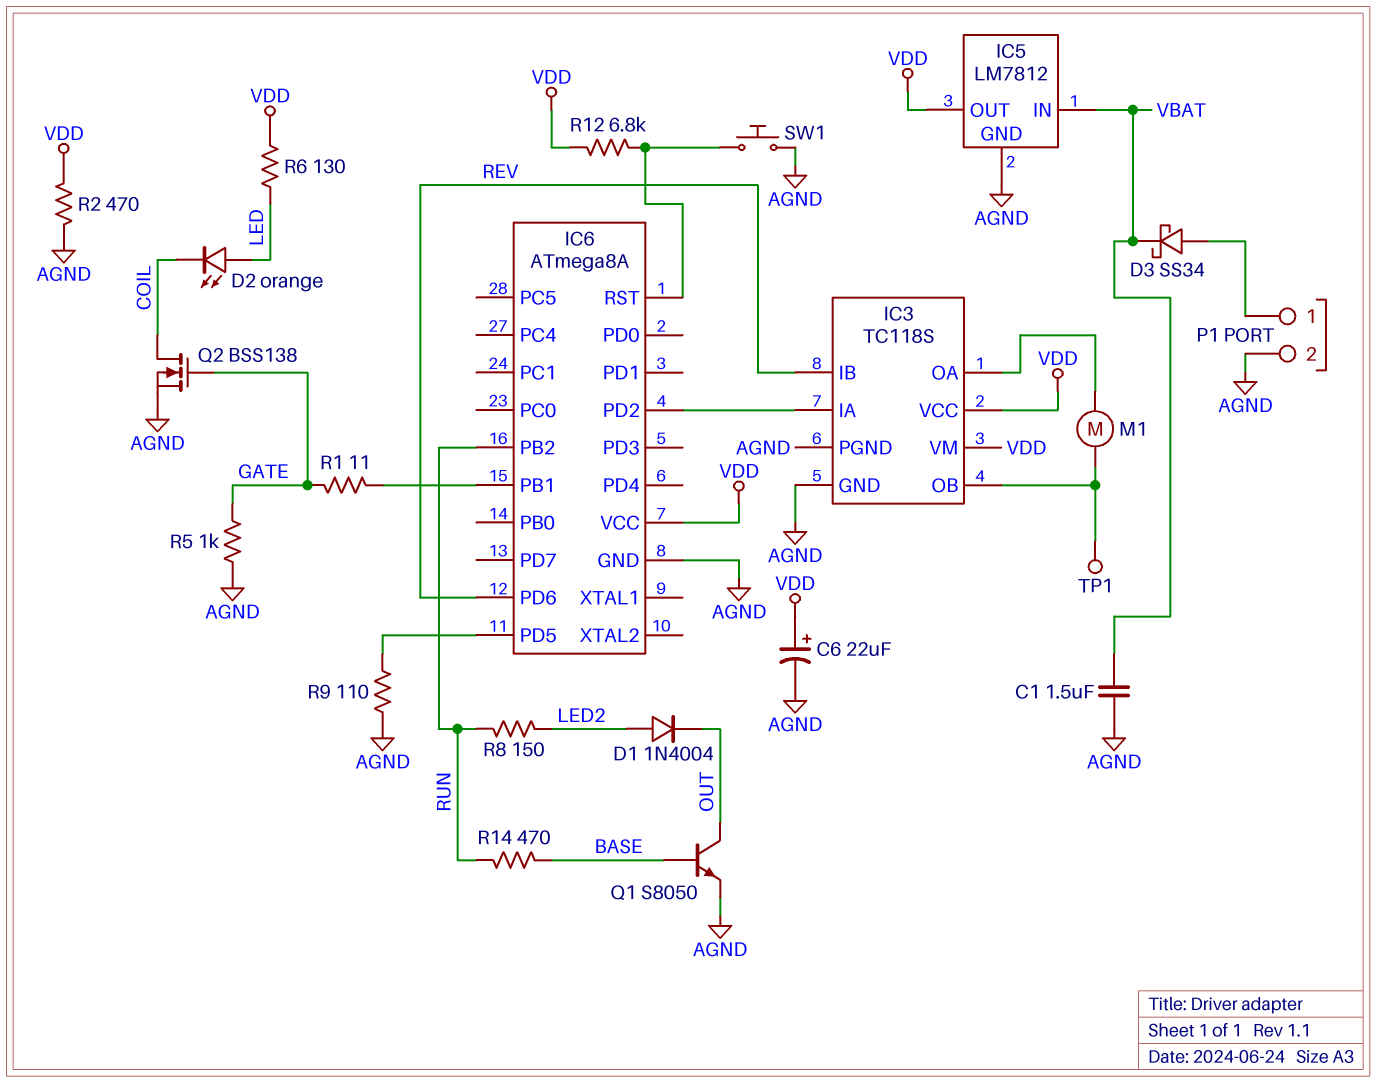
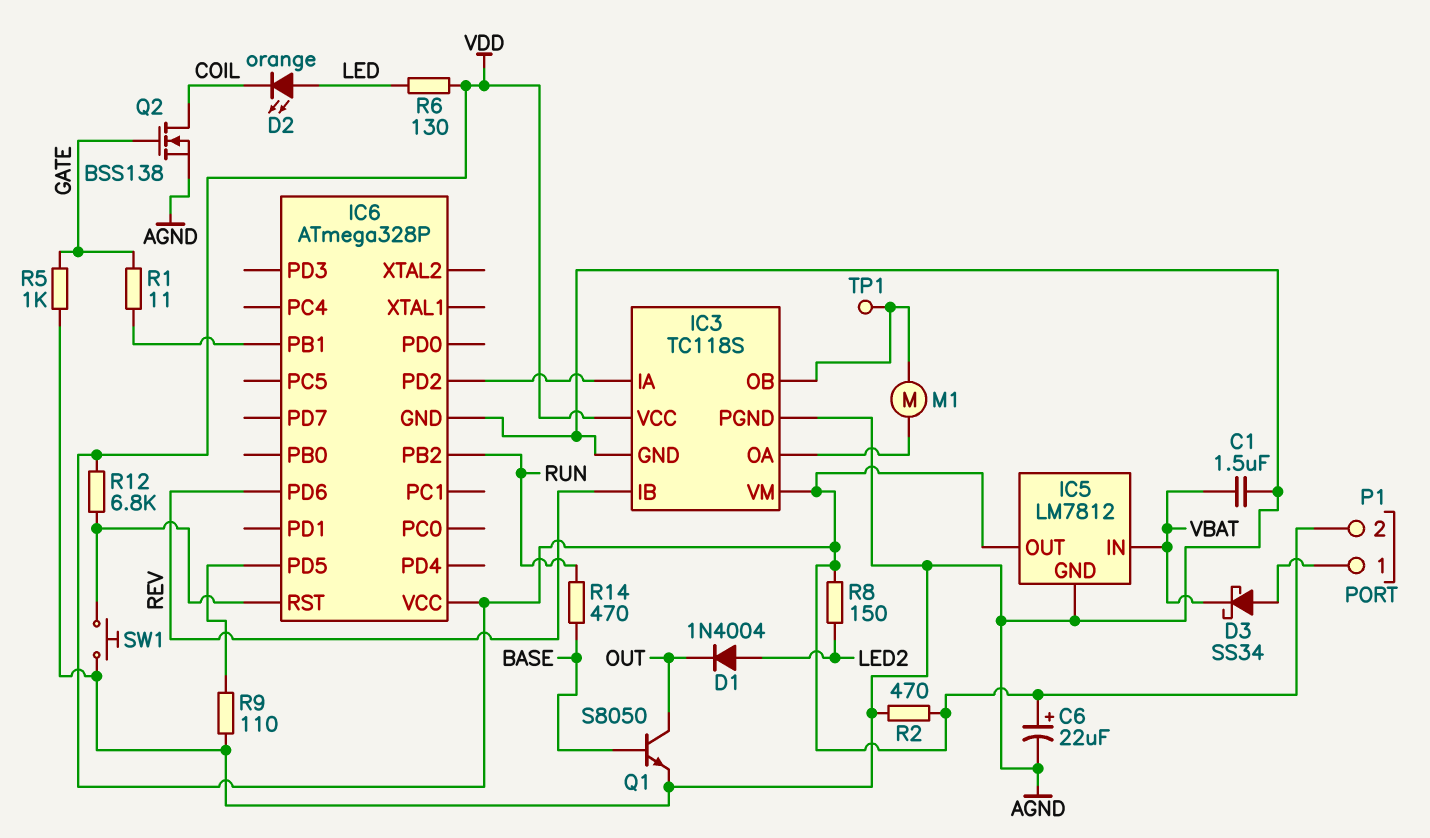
IC6: ATmega8A -> ATmega328P
P1 pin 2: AGND -> VDD
R8: 150 (LED2, RUN) -> 150 (LED2, VDD)

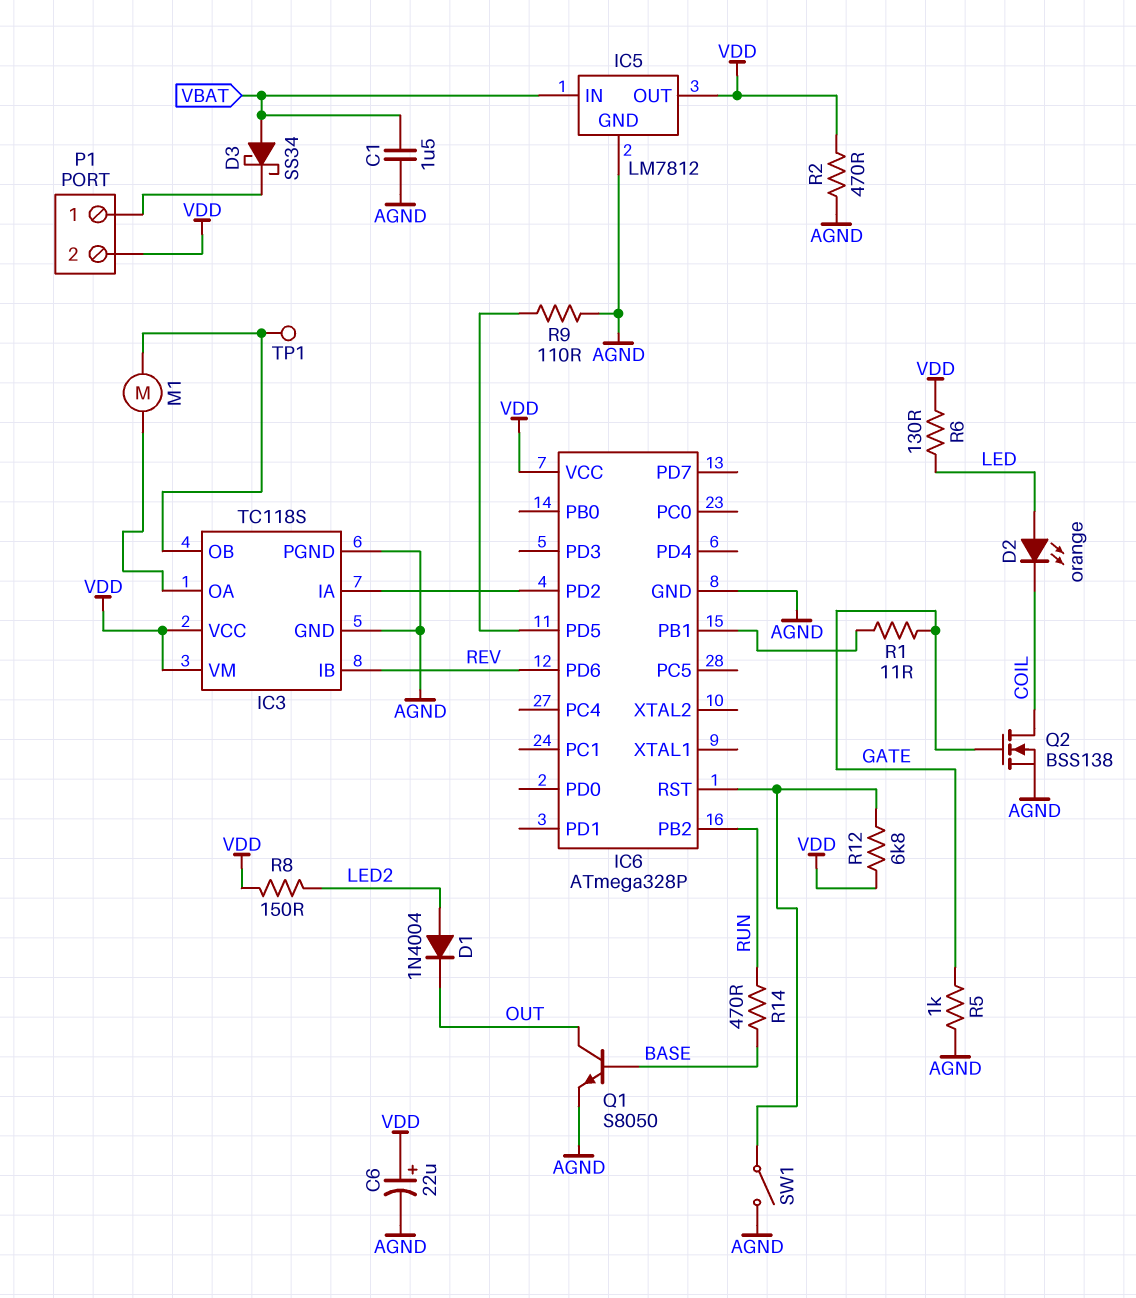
D3: schottky SS34 (A P1/1, K VBAT) -> schottky SS34 (A VBAT, K P1/1)
SW1: button (AGND, IC6/RST) -> switch (AGND, IC6/RST)

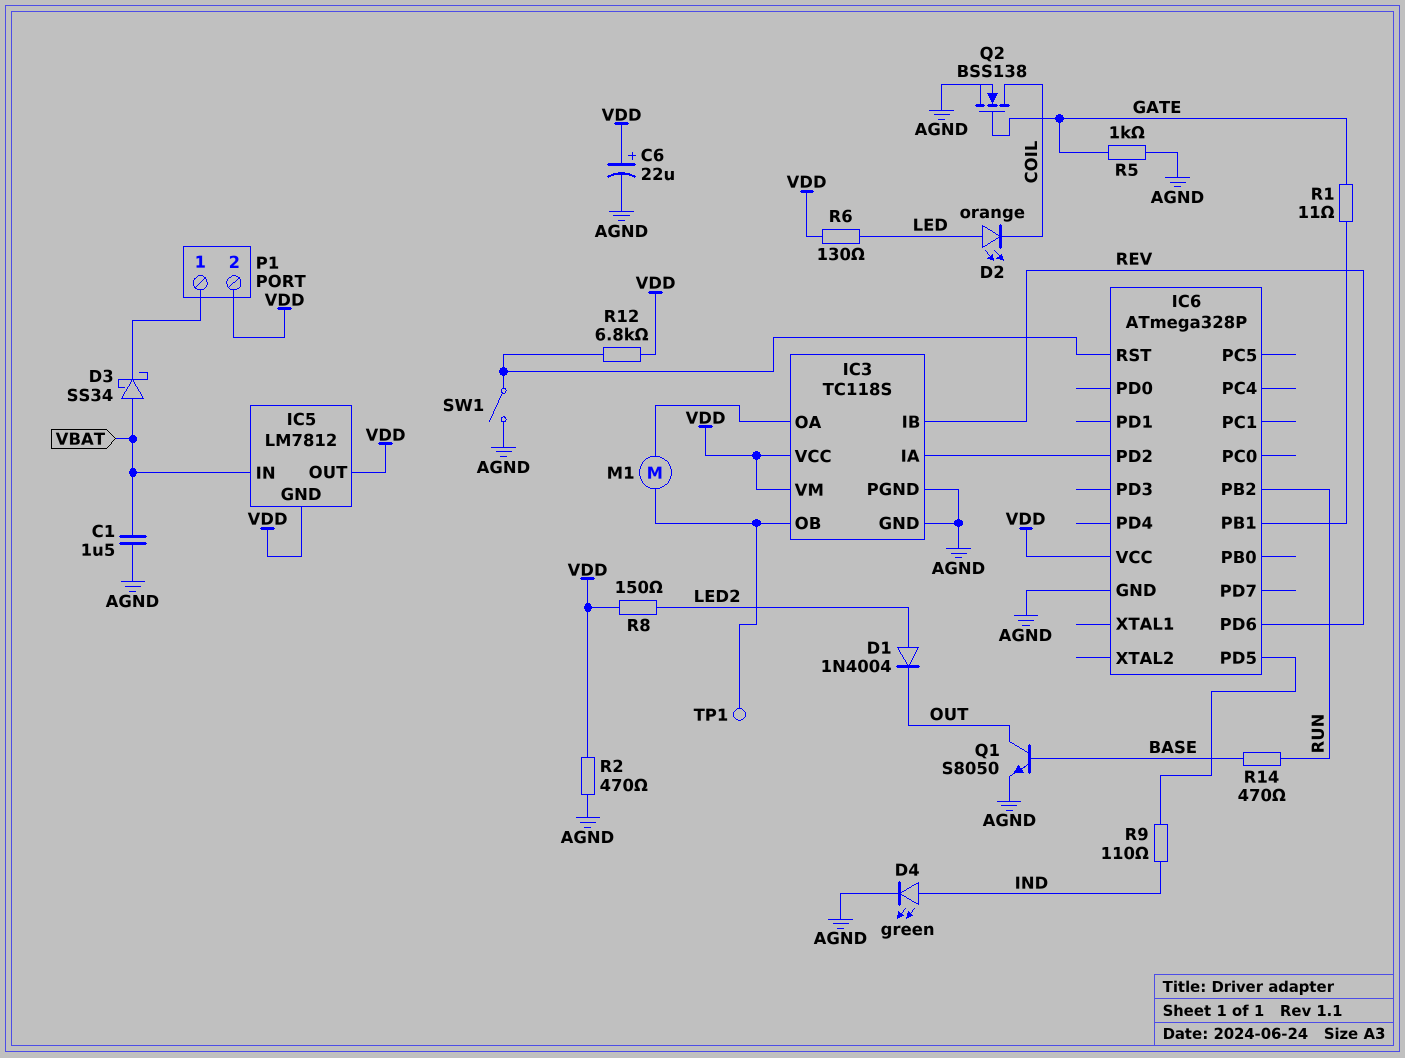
D4: none -> LED green (A IND, K AGND)
IC5 pin GND: AGND -> VDD
R9: 110 (AGND, IC6/PD5) -> 110 (IC6/PD5, IND)

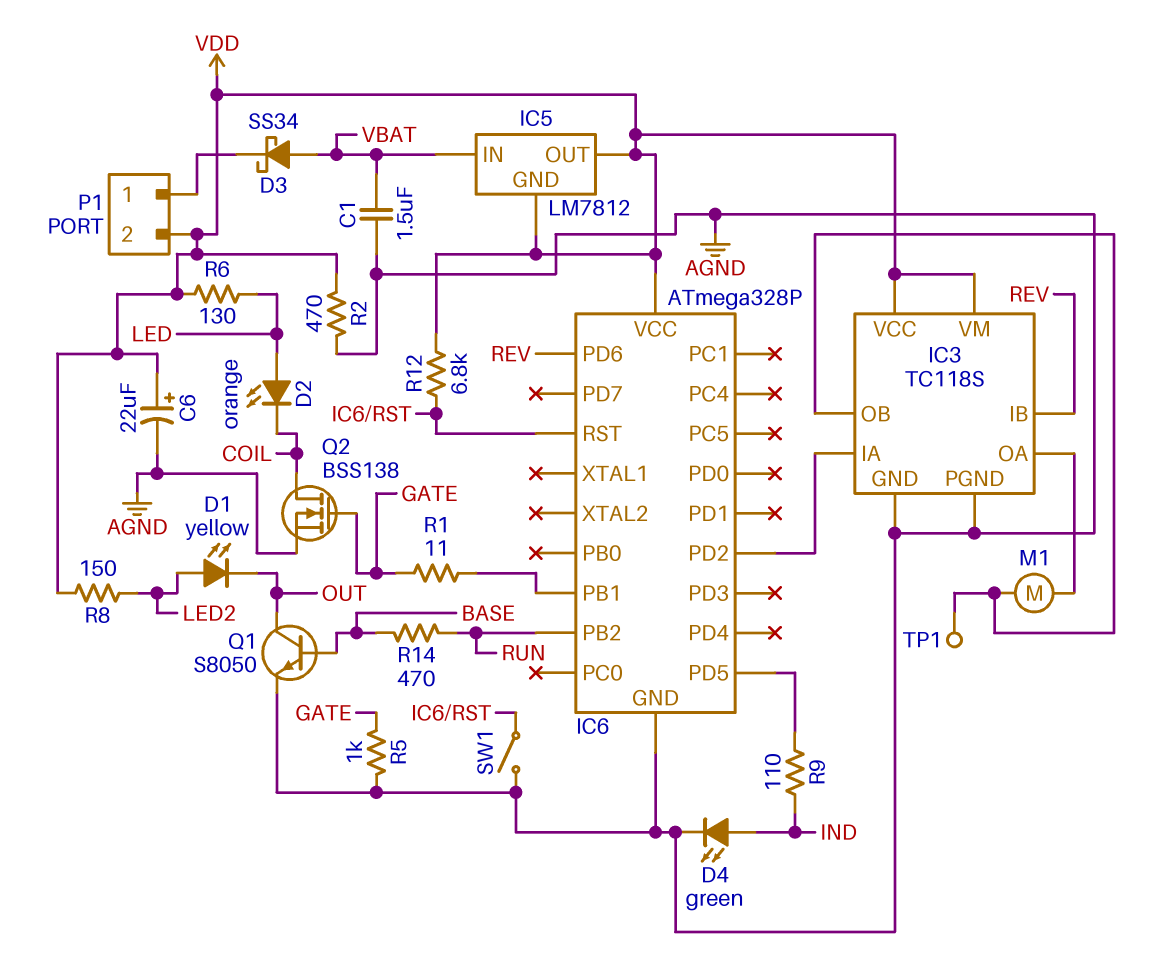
D1: diode 1N4004 (A LED2, K OUT) -> LED yellow (A LED2, K OUT)

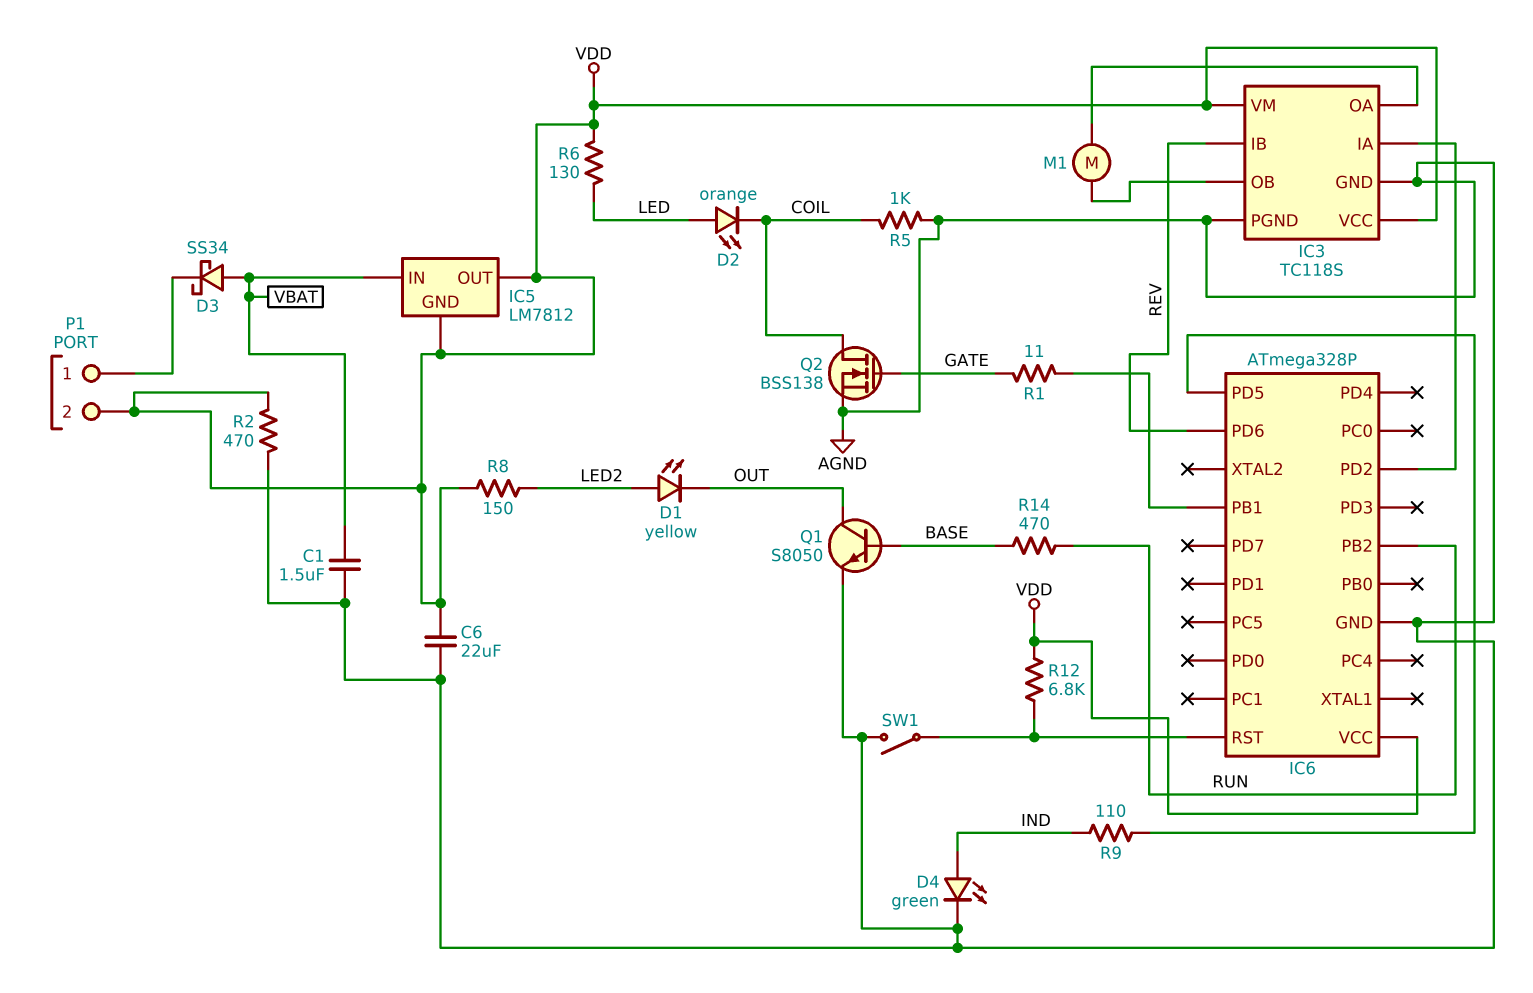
C6: 22uF (plus VDD, minus AGND) -> 22uF (AGND, VDD)
R5: 1k (AGND, GATE) -> 1k (AGND, COIL)
TP1: test point (IC3/OB) -> none

